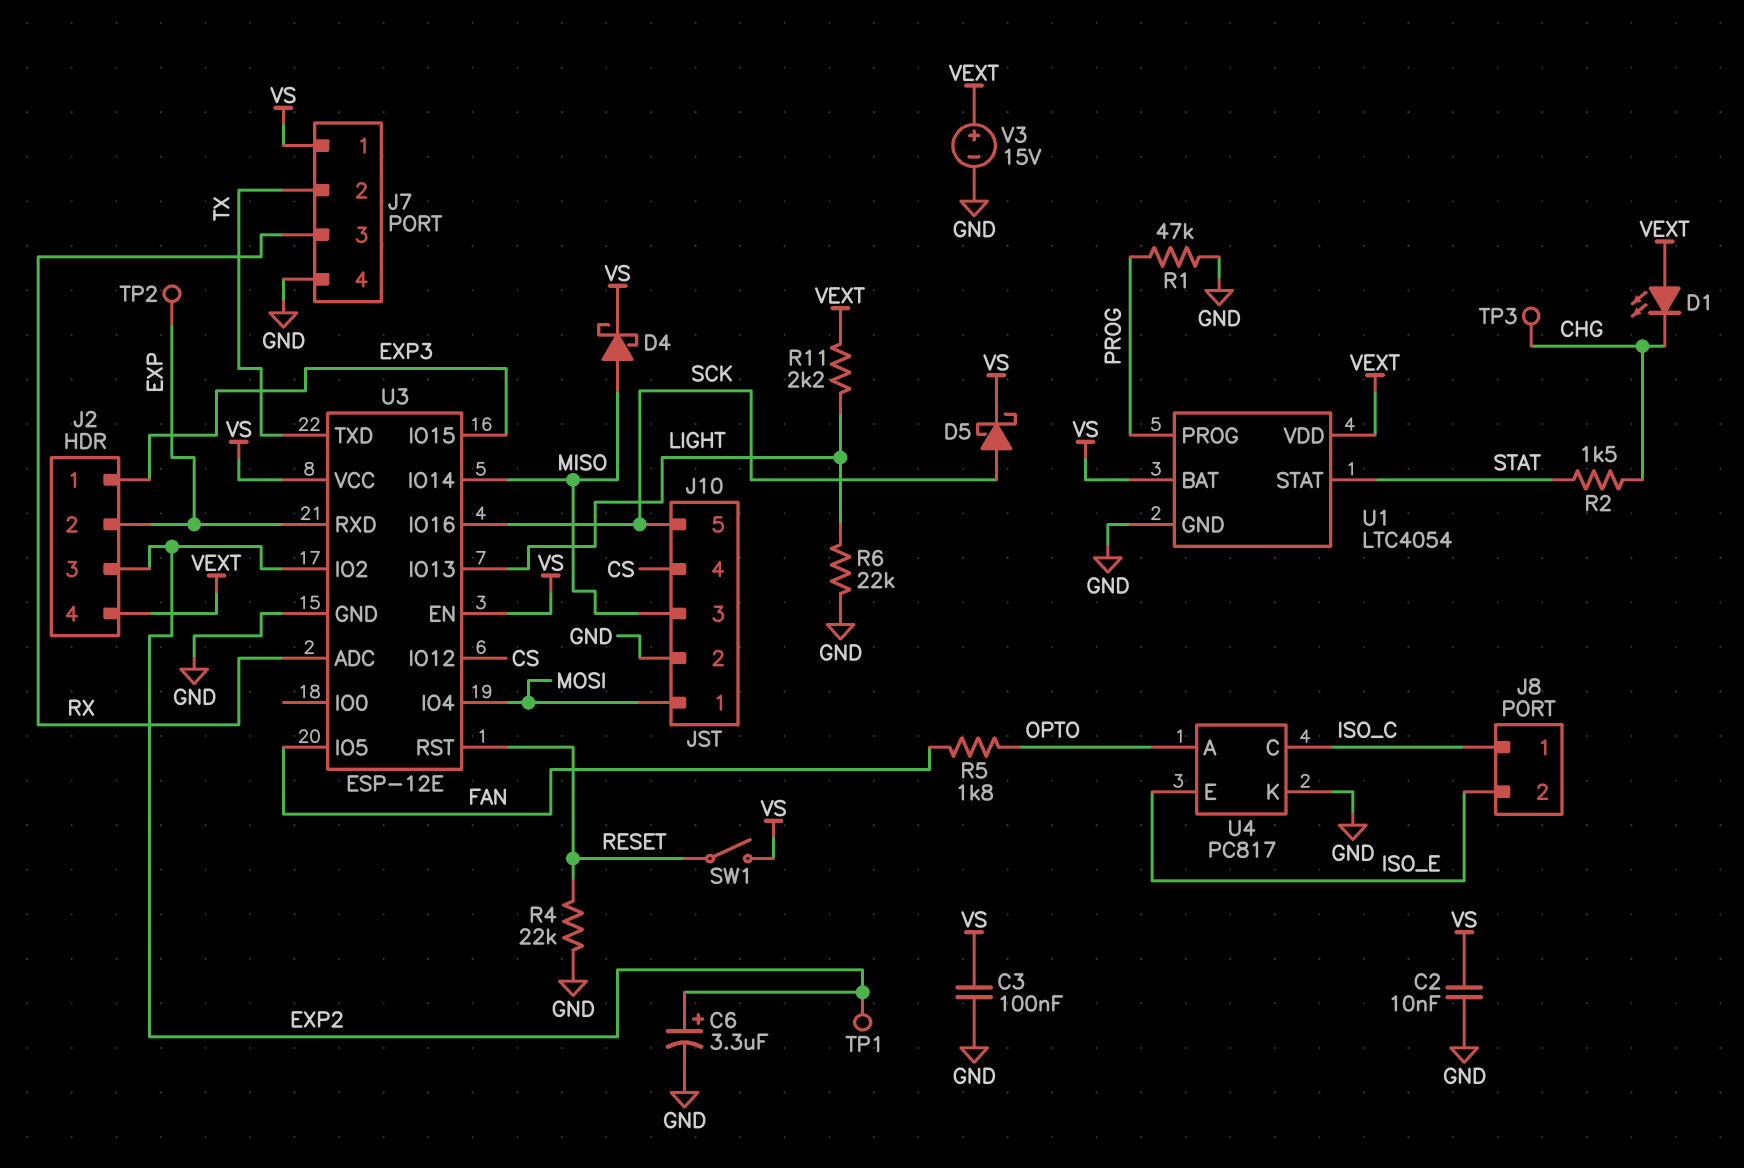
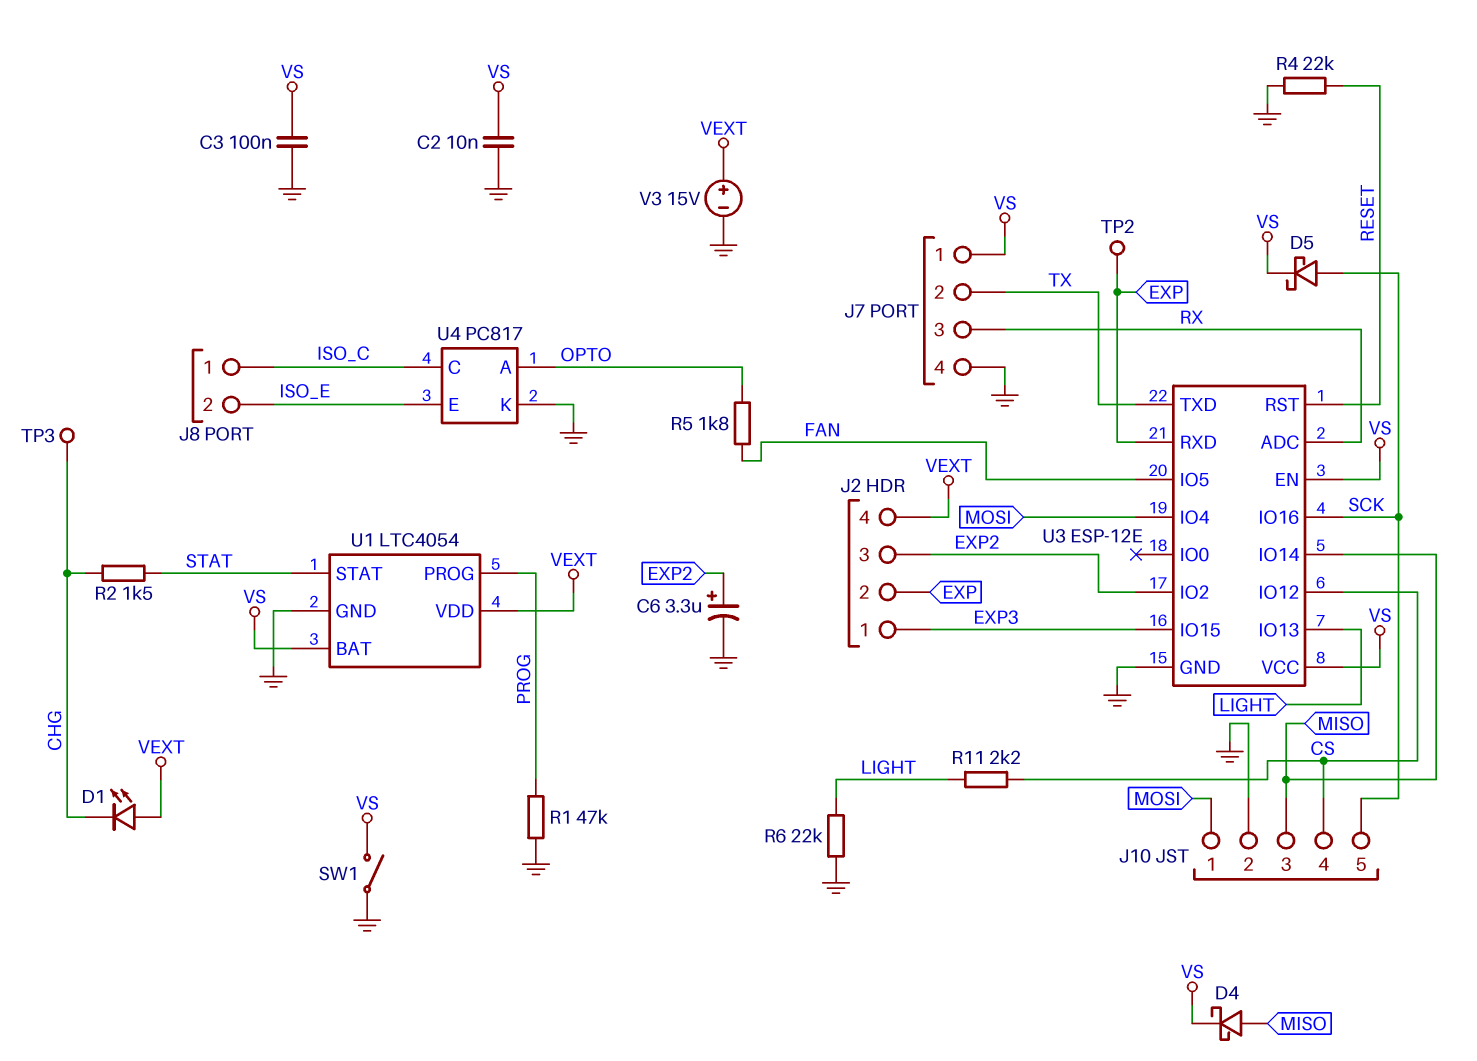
R11: 2.2k (LIGHT, VEXT) -> 2.2k (CS, LIGHT)
SW1: switch (RESET, VS) -> switch (GND, VS)
TP1: test point (EXP2) -> none

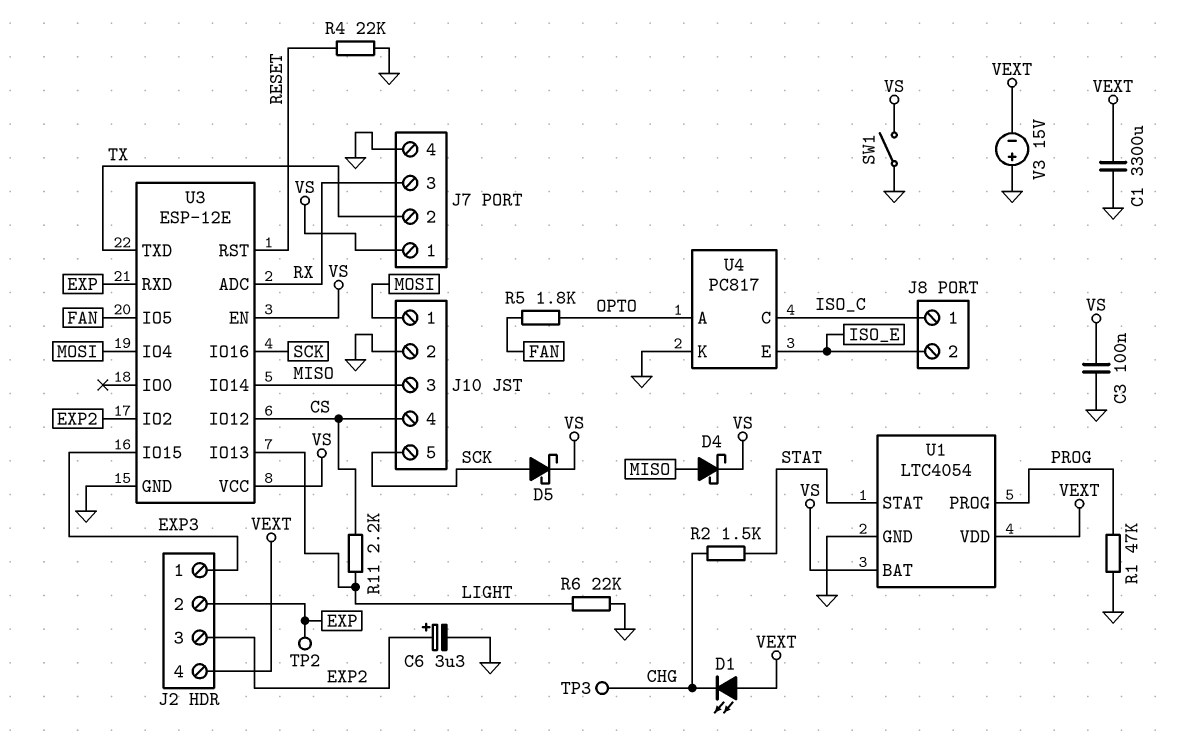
C1: none -> 3300uF (GND, VEXT)
C2: 10nF (GND, VS) -> none
V3: 15V (plus VEXT, minus GND) -> 15V (plus GND, minus VEXT)

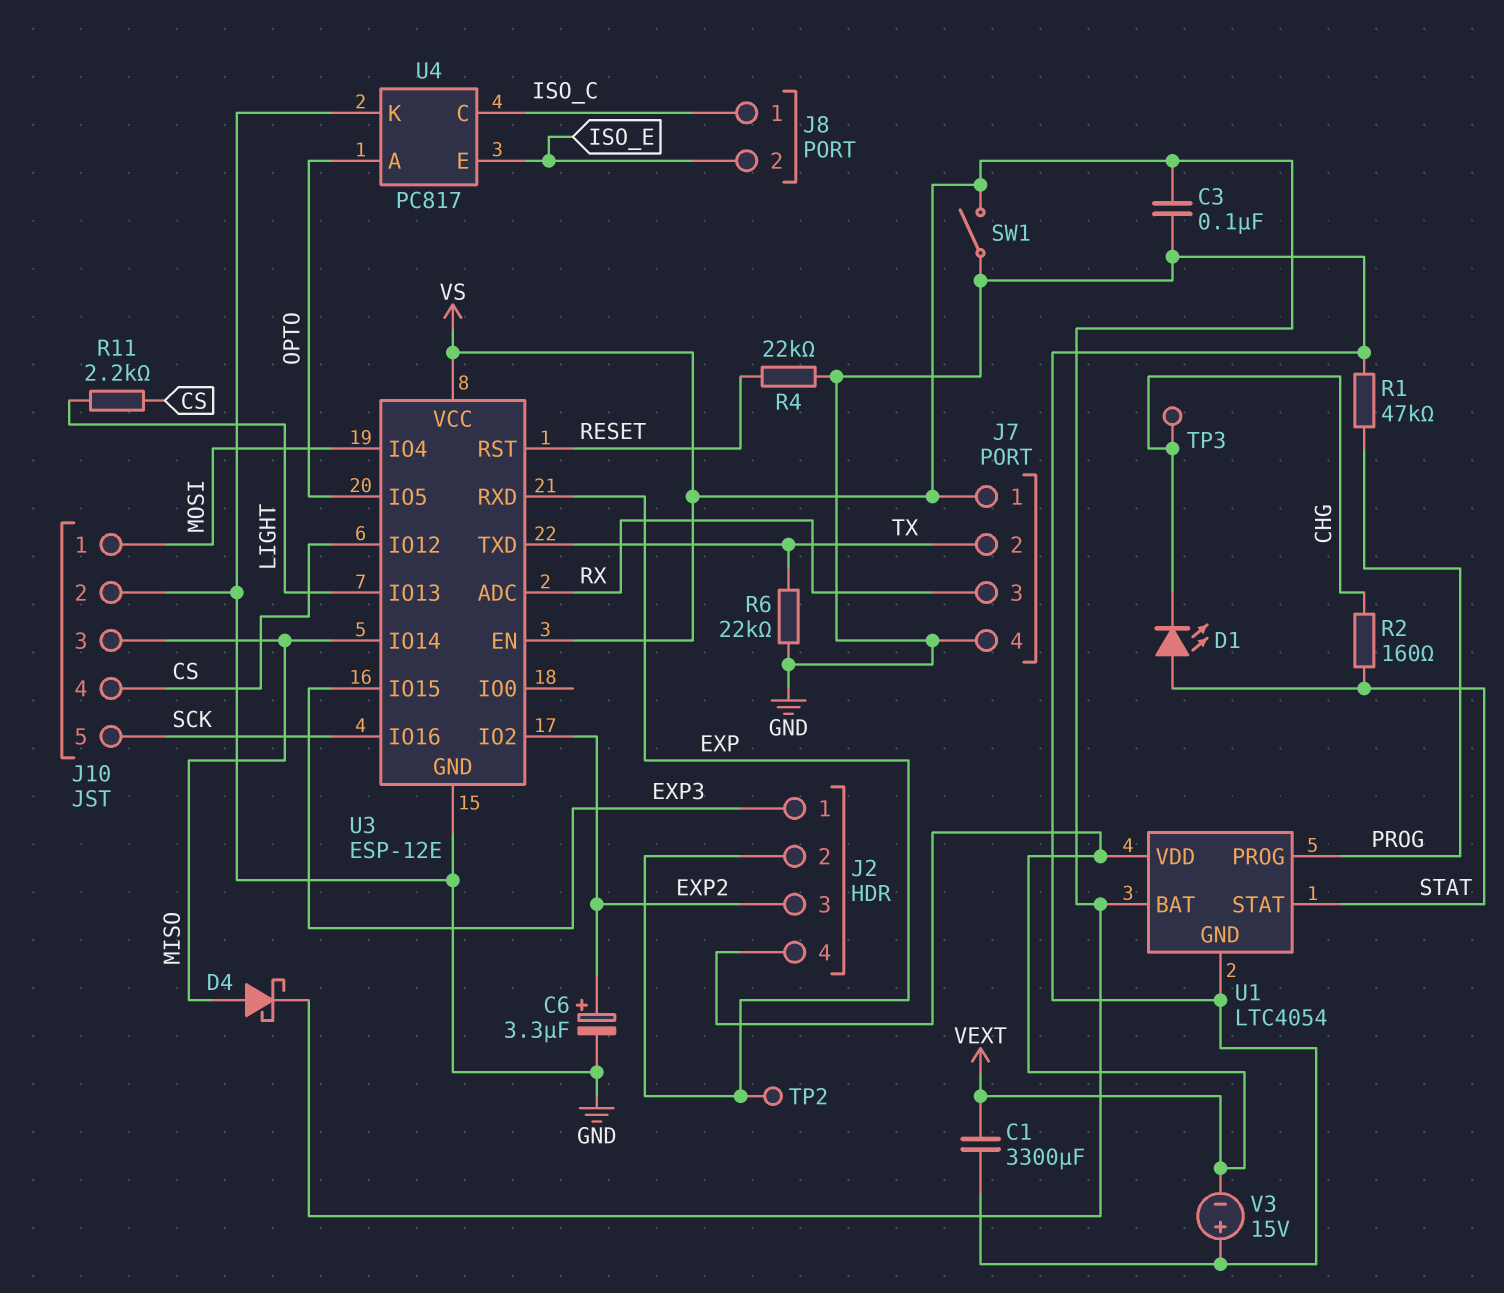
D1: LED (A VEXT, K CHG) -> LED (A STAT, K CHG)
D5: schottky (A SCK, K VS) -> none
R2: 1.5k (CHG, STAT) -> 160 (CHG, STAT)
R5: 1.8k (FAN, OPTO) -> none
R6: 22k (GND, LIGHT) -> 22k (GND, TX)
U3 pin IO5: FAN -> OPTO

